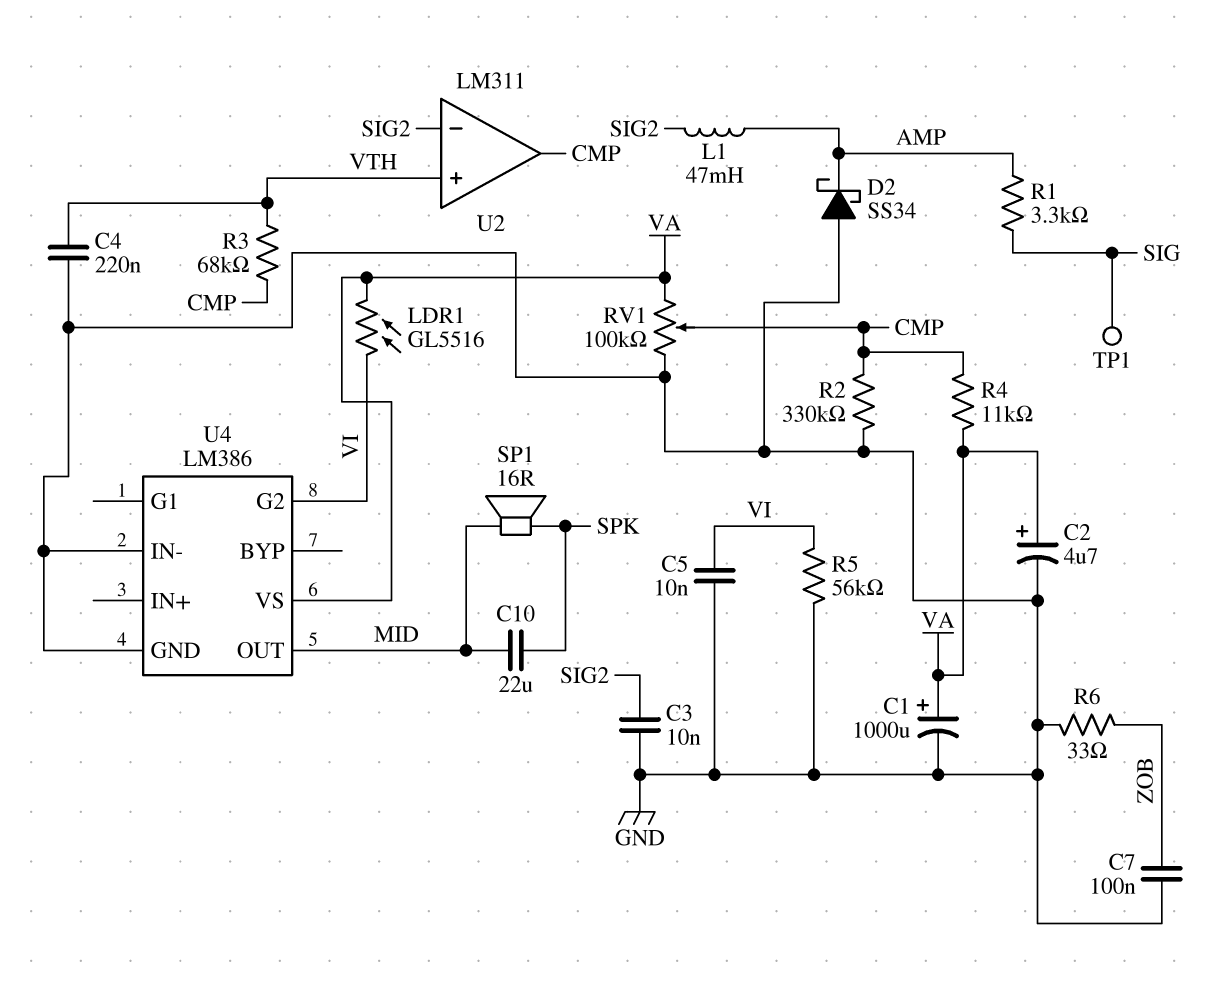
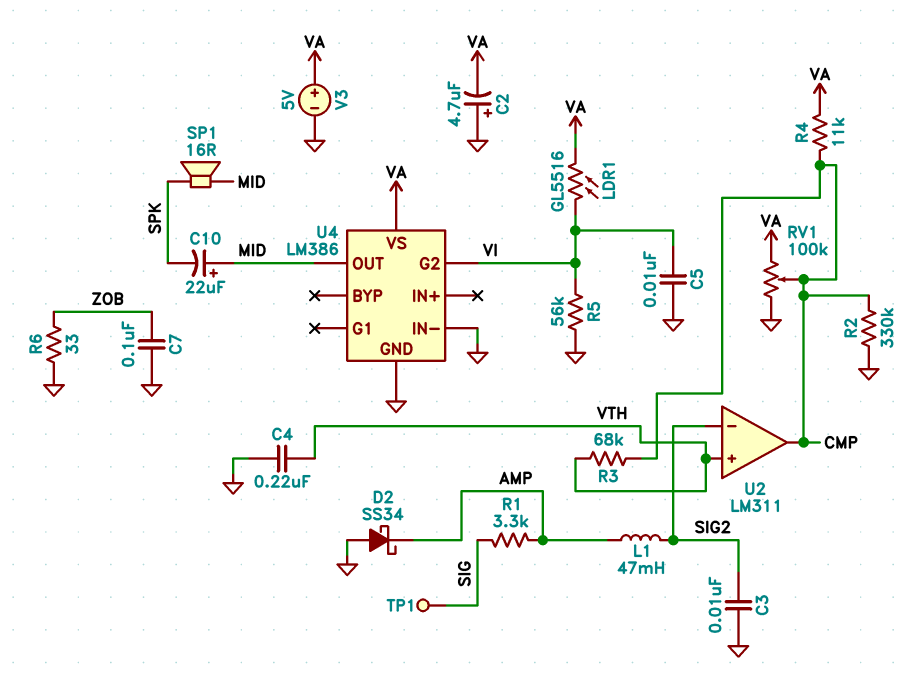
C1: 1000uF (plus VA, minus GND) -> none
C2: 4.7uF (plus VA, minus GND) -> 4.7uF (plus GND, minus VA)
C10: 22uF (MID, SPK) -> 22uF (plus MID, minus SPK)
V3: none -> 5V (plus VA, minus GND)

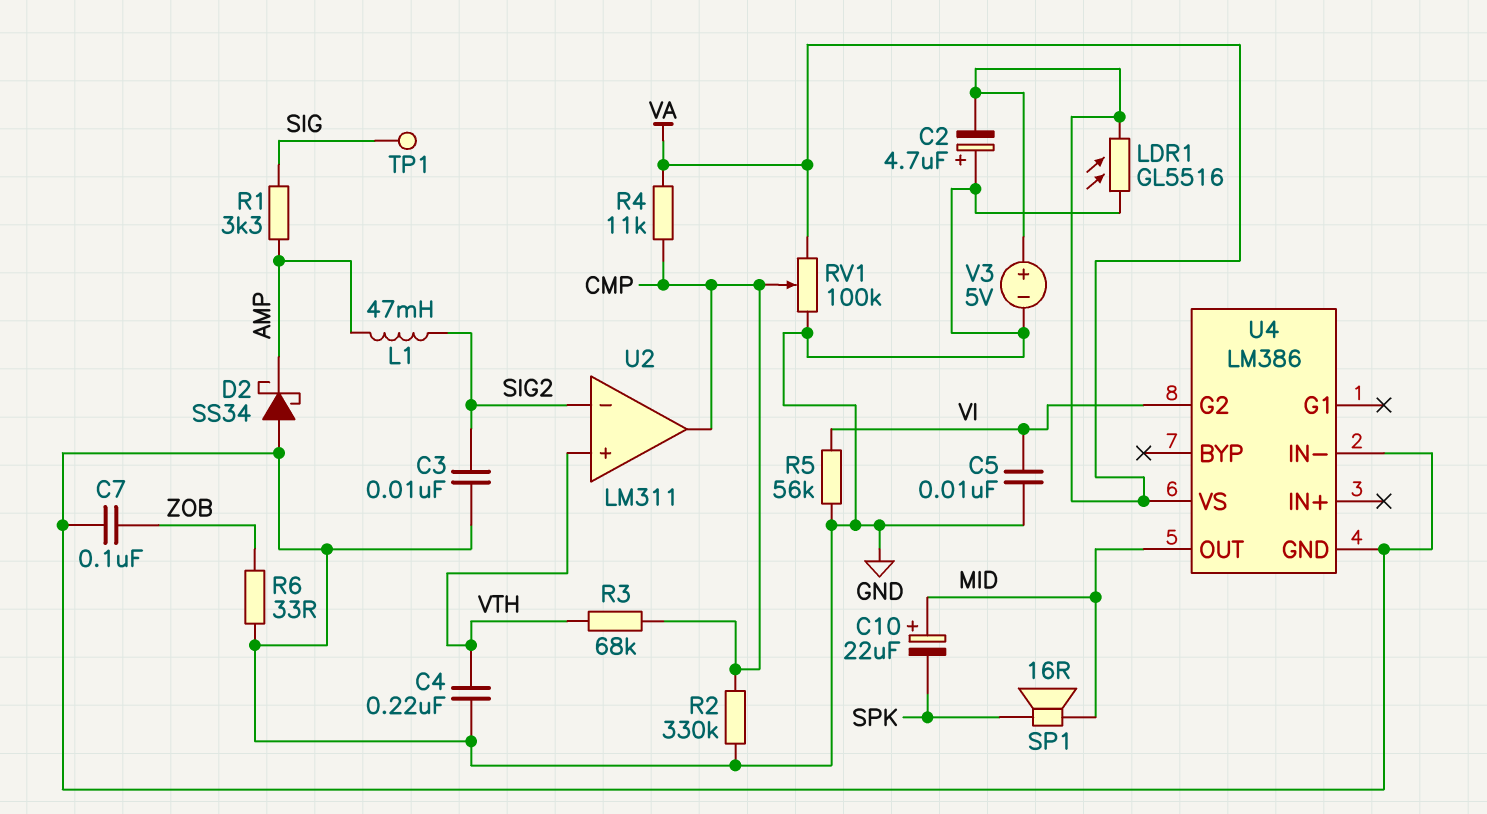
LDR1: GL5516 (VA, VI) -> GL5516 (GND, VA)

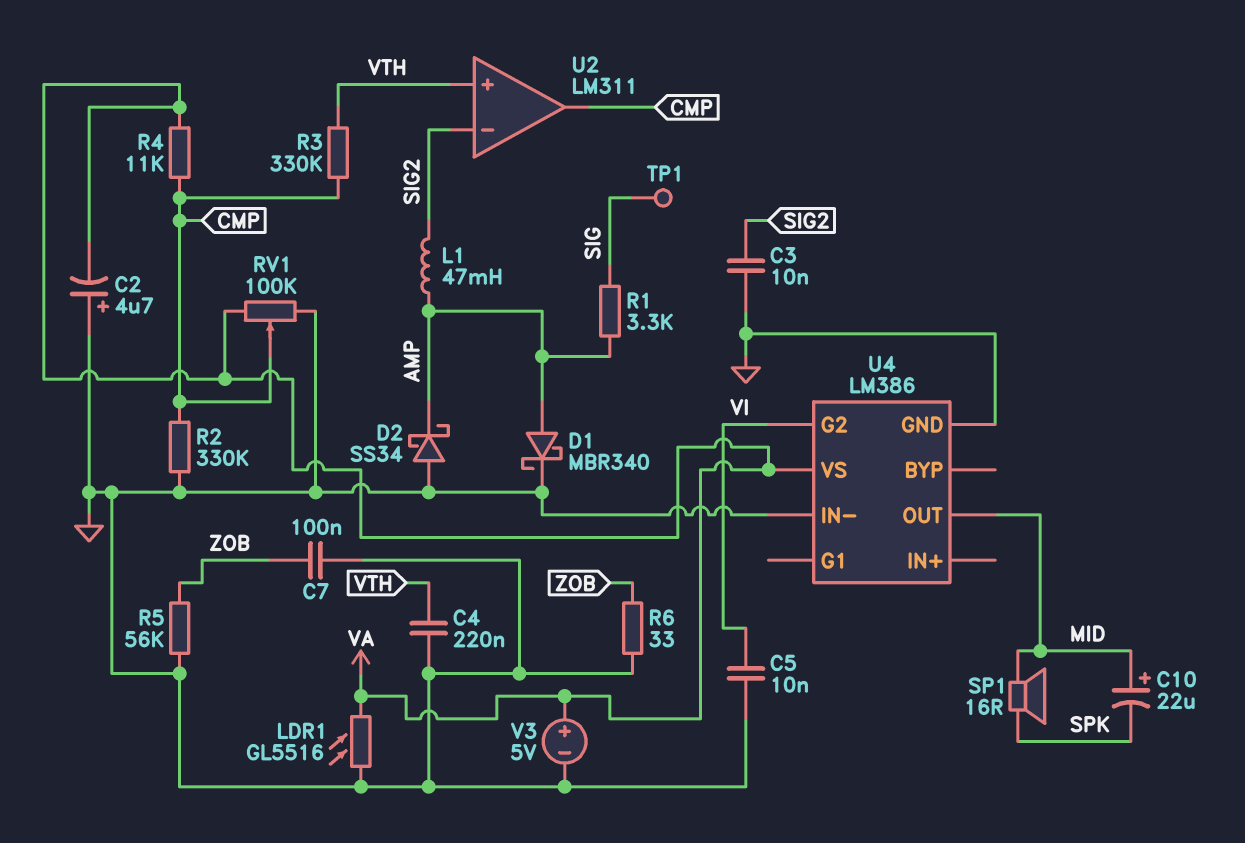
D1: none -> schottky MBR340 (A AMP, K GND)
R3: 68k (CMP, VTH) -> 330k (CMP, VTH)
R5: 56k (GND, VI) -> 56k (GND, ZOB)

